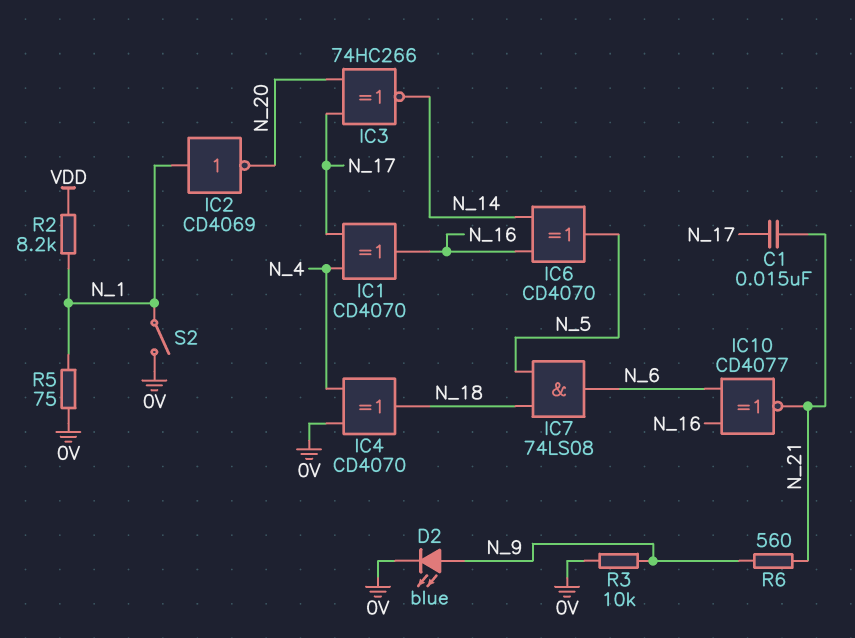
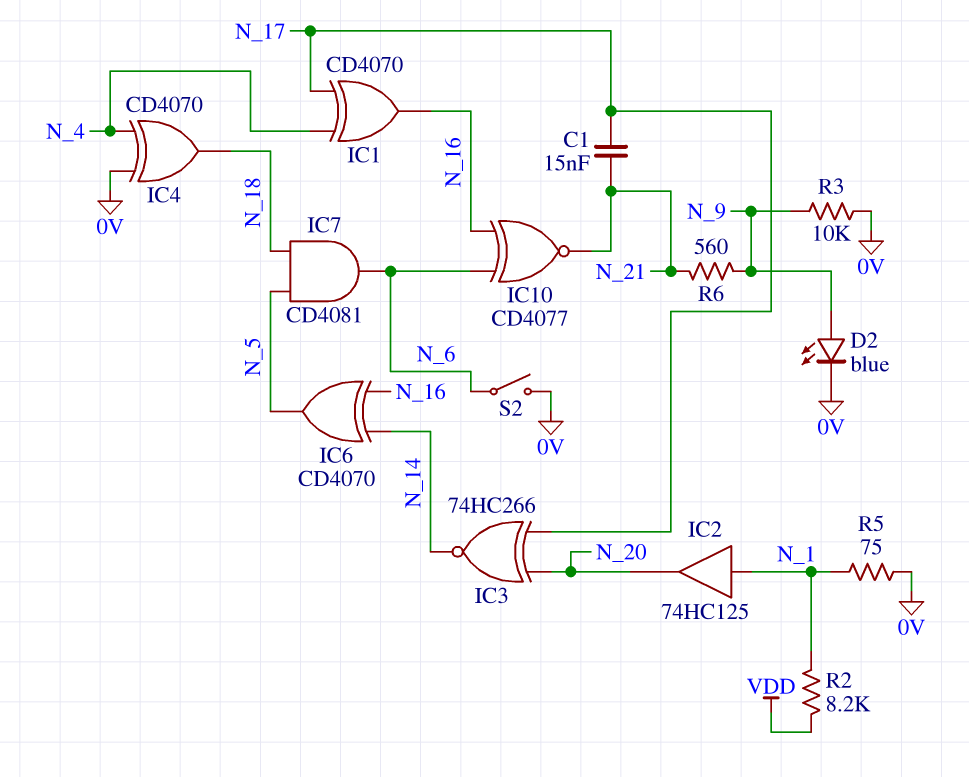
IC2: NOT CD4069 (in N_1, out N_20) -> buffer 74HC125 (in N_1, out N_20)
IC7: AND 74LS08 (in N_5, in N_18, out N_6) -> AND CD4081 (in N_5, in N_18, out N_6)
S2: switch (0V, N_1) -> switch (0V, N_6)

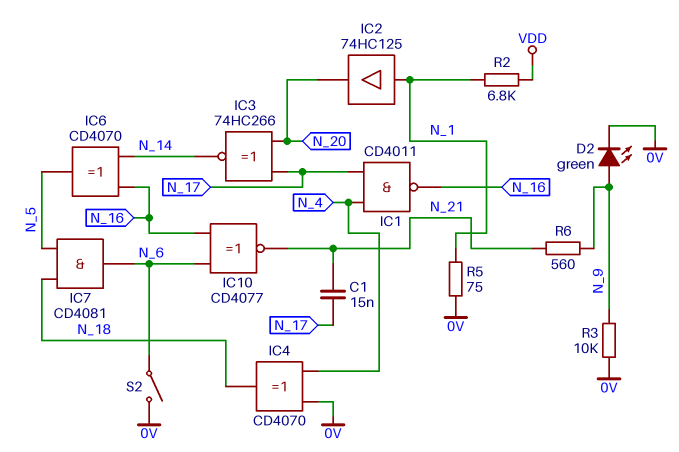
D2: LED blue (A N_9, K 0V) -> LED green (A N_9, K 0V)
IC1: XOR CD4070 (in N_4, in N_17, out N_16) -> NAND CD4011 (in N_4, in N_17, out N_16)
R2: 8.2k (N_1, VDD) -> 6.8k (N_1, VDD)

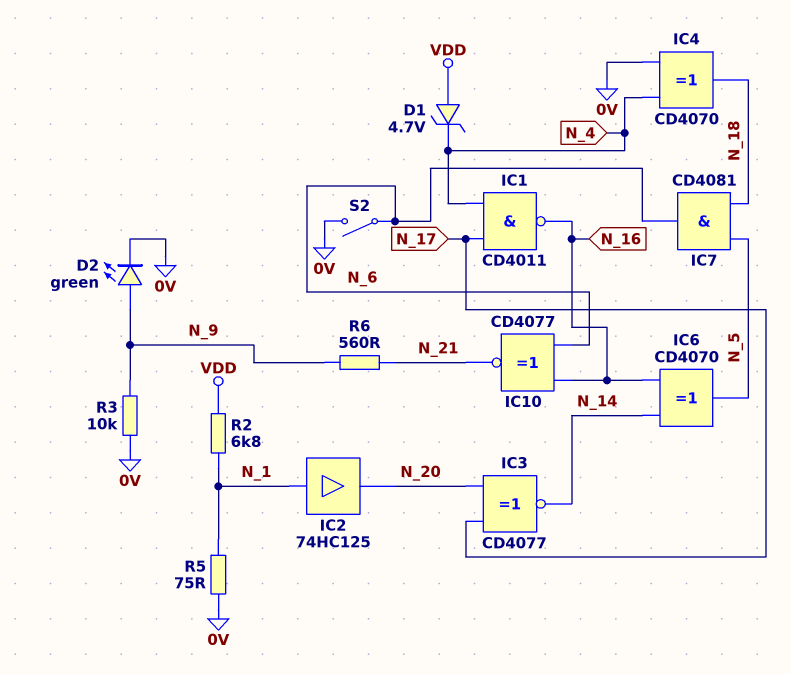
C1: 15nF (N_17, N_21) -> none
D1: none -> zener 4.7V (A VDD, K N_4)
IC3: XNOR 74HC266 (in N_17, in N_20, out N_14) -> XNOR CD4077 (in N_17, in N_20, out N_14)

